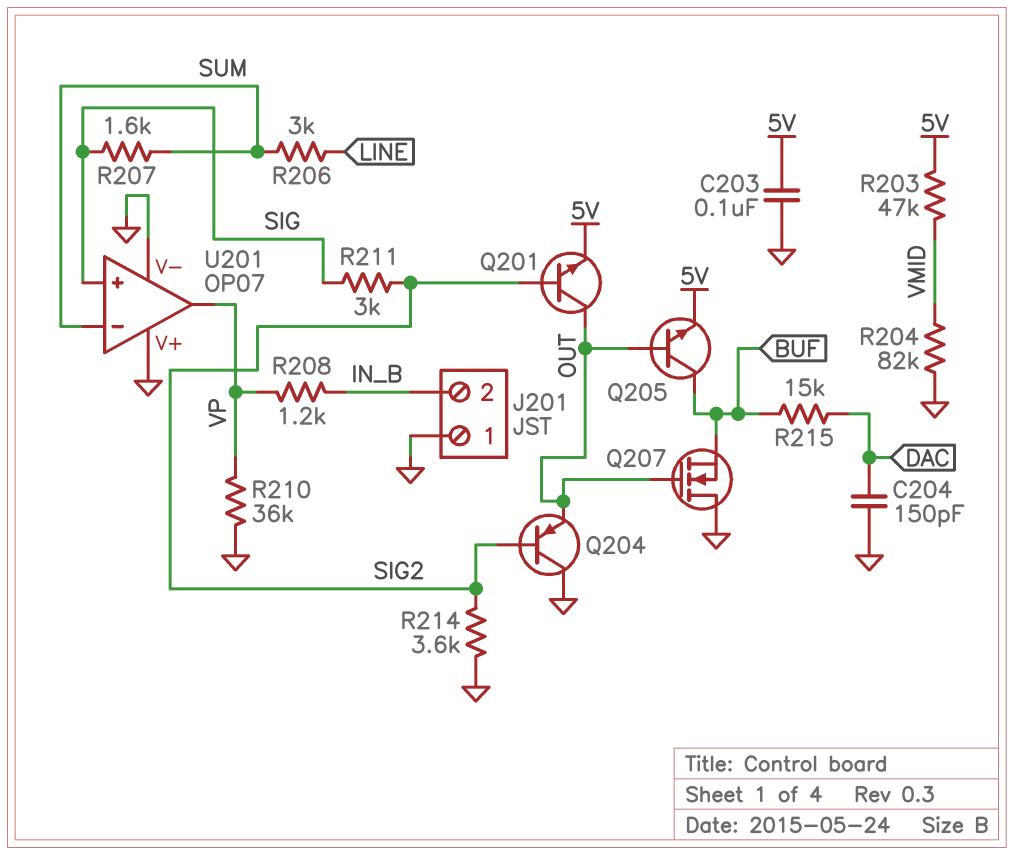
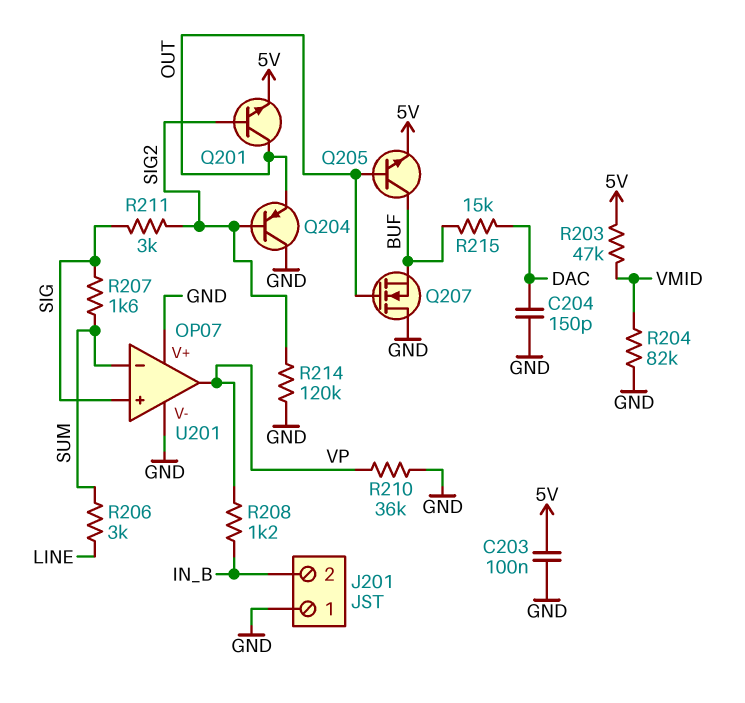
R214: 3.6k (GND, SIG2) -> 120k (GND, SIG2)

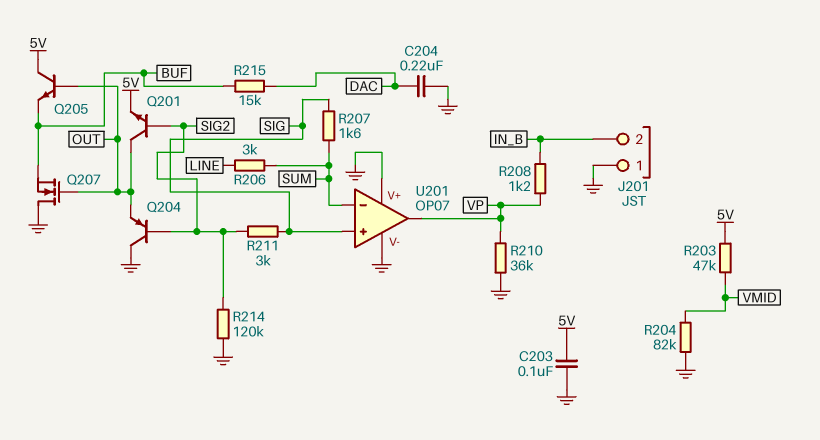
C204: 150pF (DAC, GND) -> 220nF (DAC, GND)
Q205: NPN (B OUT, C BUF, E 5V) -> NPN (B OUT, C 5V, E BUF)

